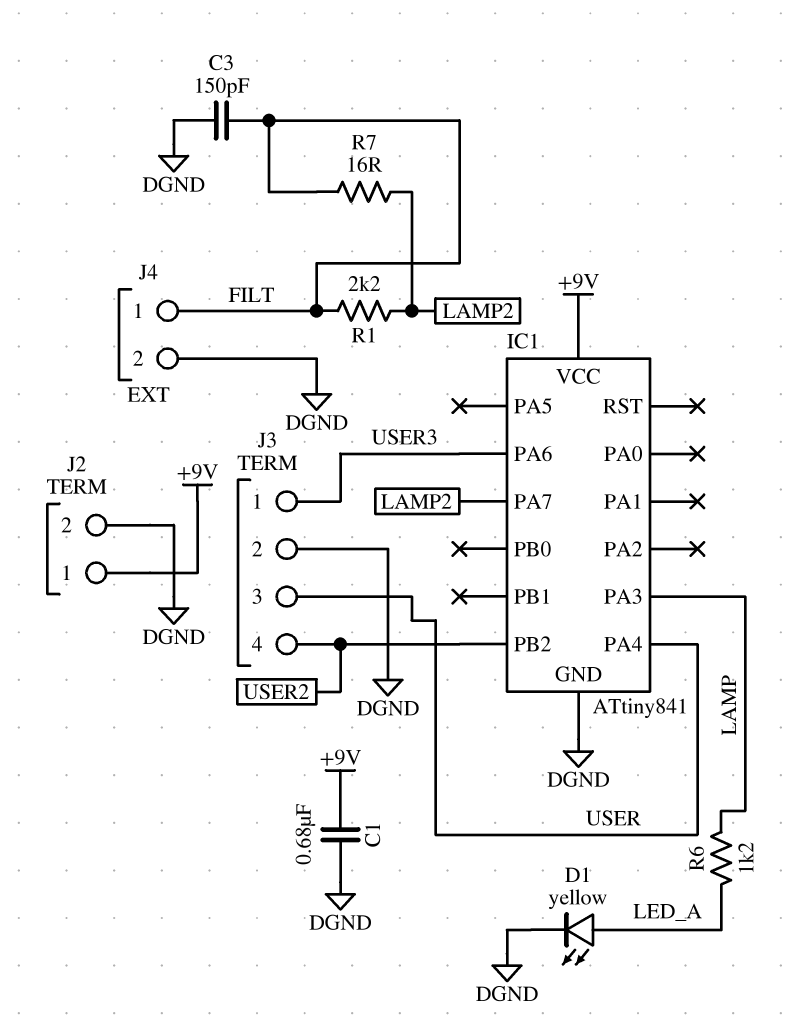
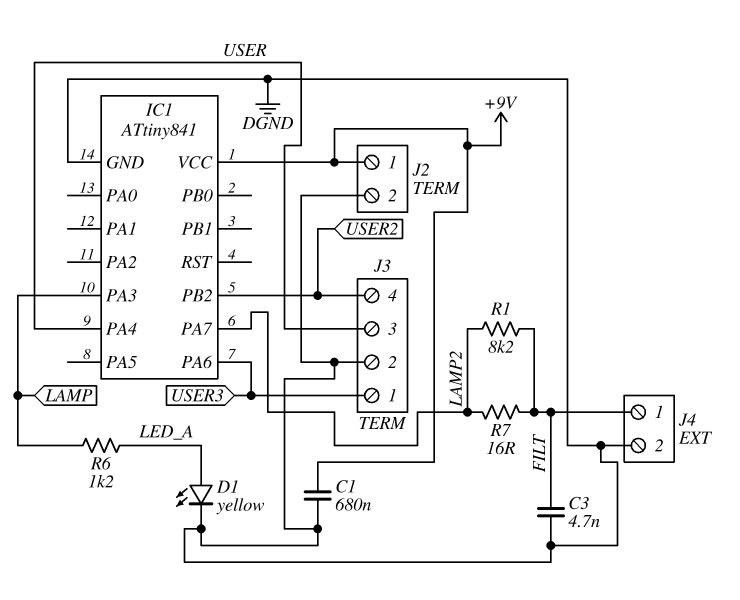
C3: 150pF (DGND, FILT) -> 4.7nF (DGND, FILT)
R1: 2.2k (FILT, LAMP2) -> 8.2k (FILT, LAMP2)

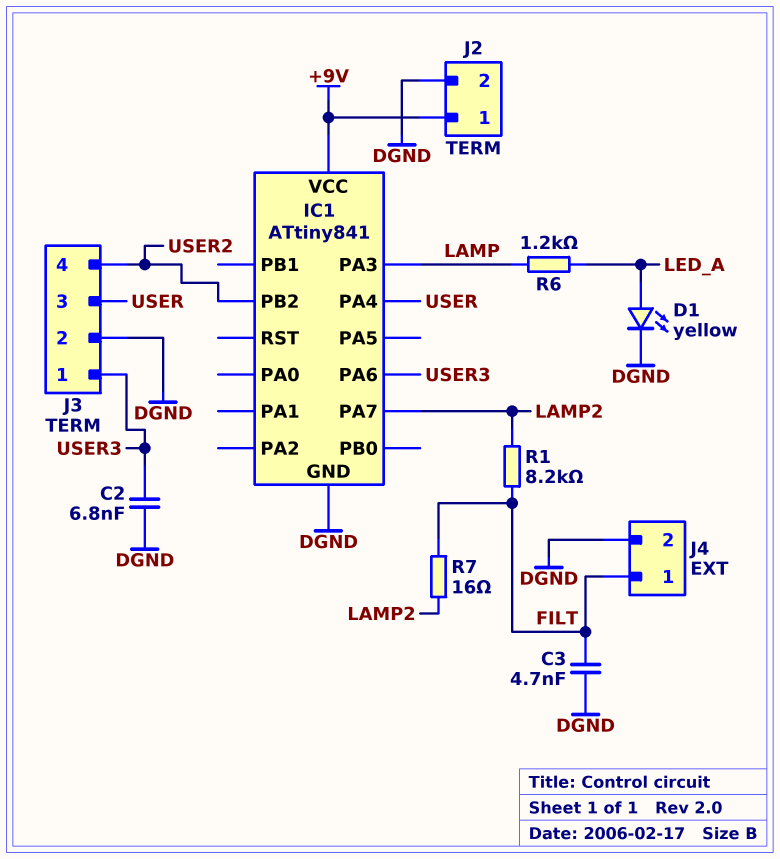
C1: 680nF (+9V, DGND) -> none
C2: none -> 6.8nF (DGND, USER3)

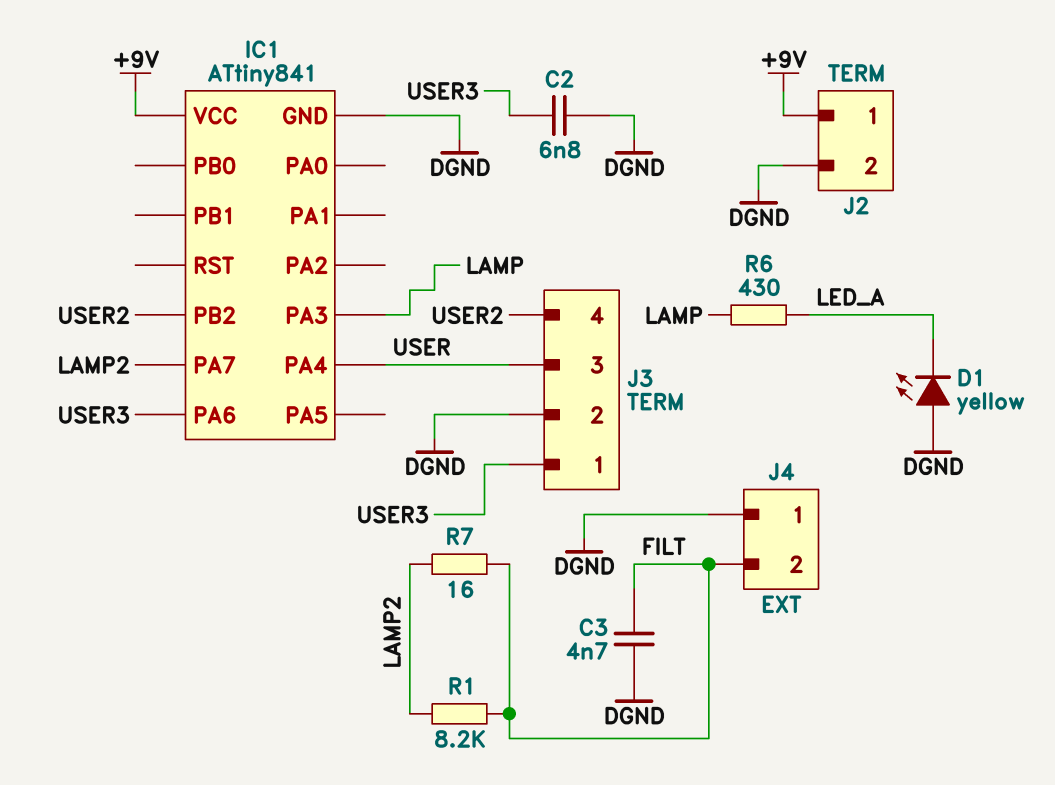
D1: LED yellow (A LED_A, K DGND) -> LED yellow (A DGND, K LED_A)
J4 pin 1: FILT -> DGND
J4 pin 2: DGND -> FILT
R6: 1.2k (LAMP, LED_A) -> 430 (LAMP, LED_A)

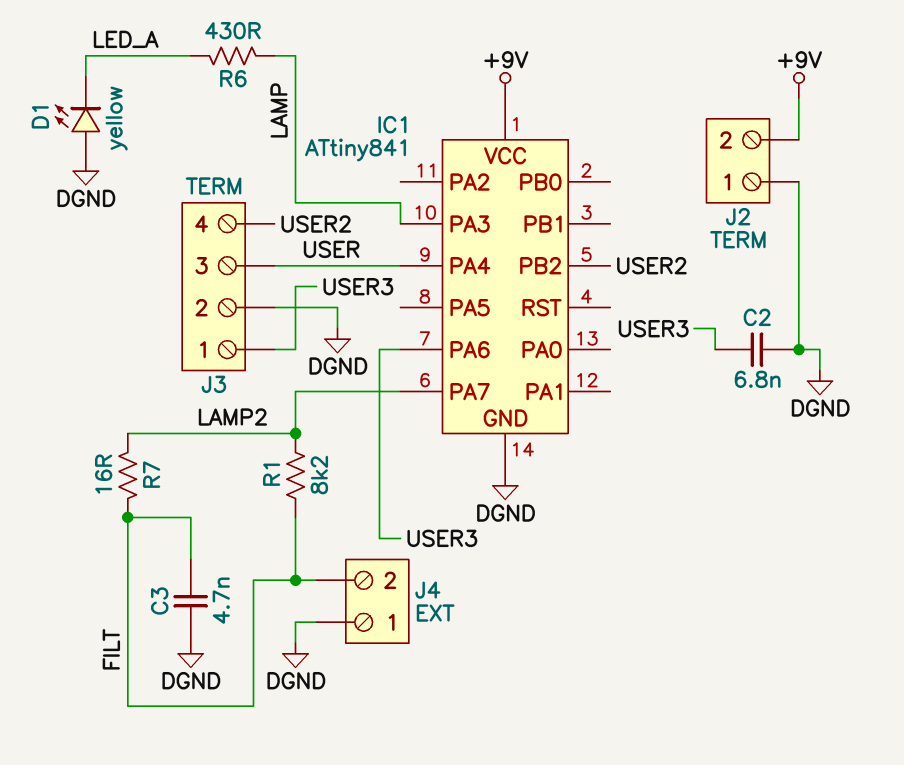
J2 pin 1: +9V -> DGND
J2 pin 2: DGND -> +9V

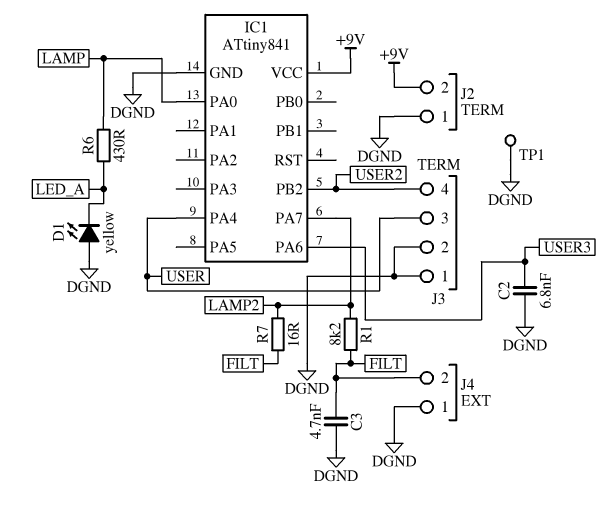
IC1 pin PA0: none -> LAMP
IC1 pin PA3: LAMP -> none
J3 pin 1: USER3 -> DGND
TP1: none -> test point (DGND)

